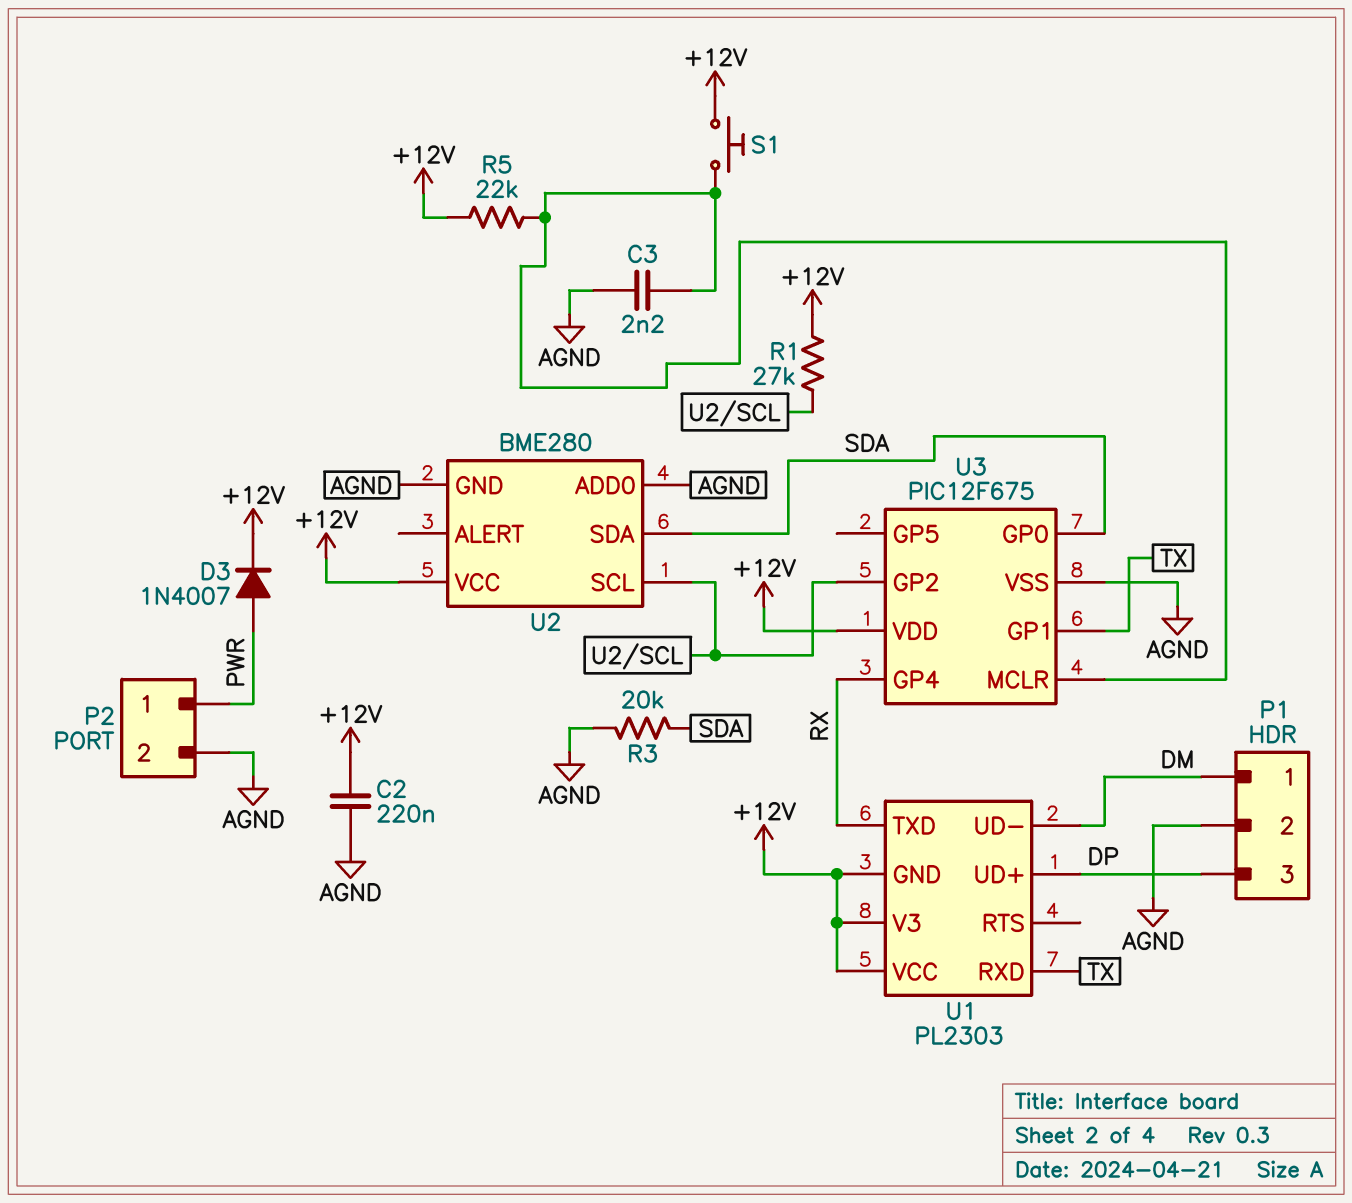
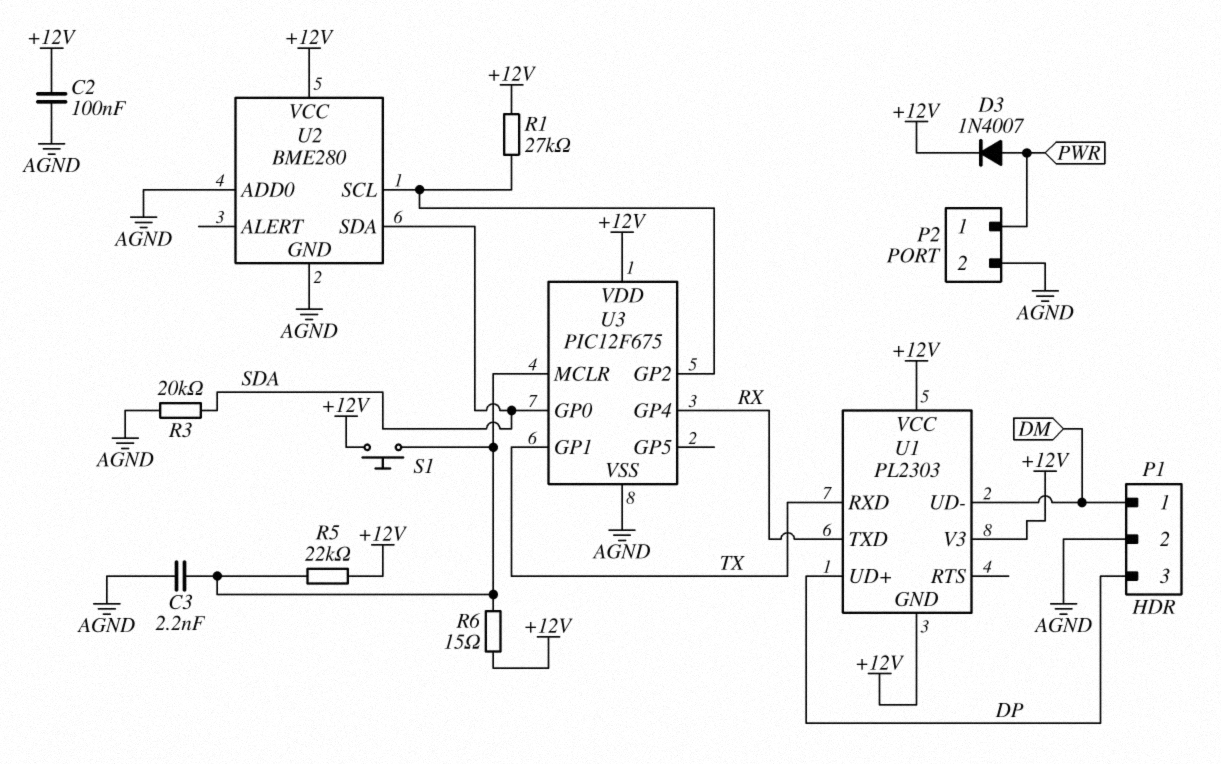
C2: 220nF (+12V, AGND) -> 100nF (+12V, AGND)
R6: none -> 15 (+12V, U3/MCLR)

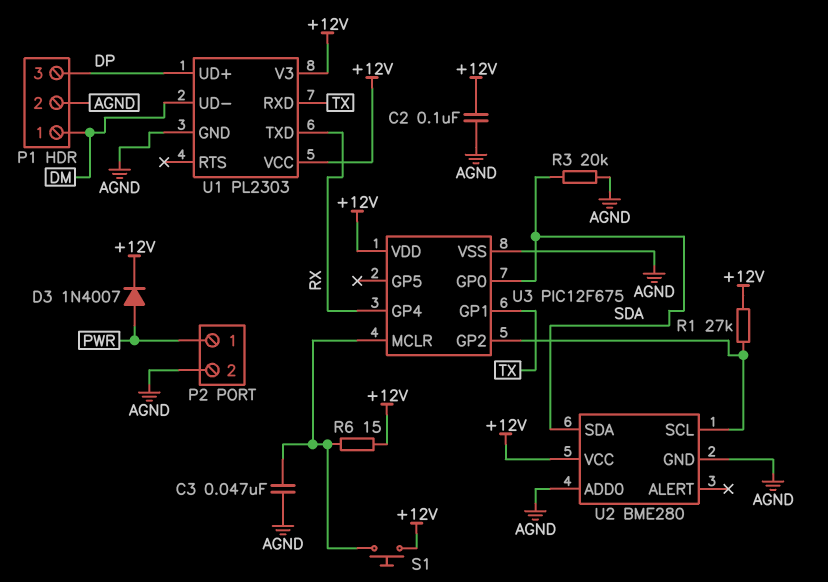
C3: 2.2nF (AGND, U3/MCLR) -> 47nF (AGND, U3/MCLR)
R5: 22k (+12V, U3/MCLR) -> none
U1 pin GND: +12V -> AGND

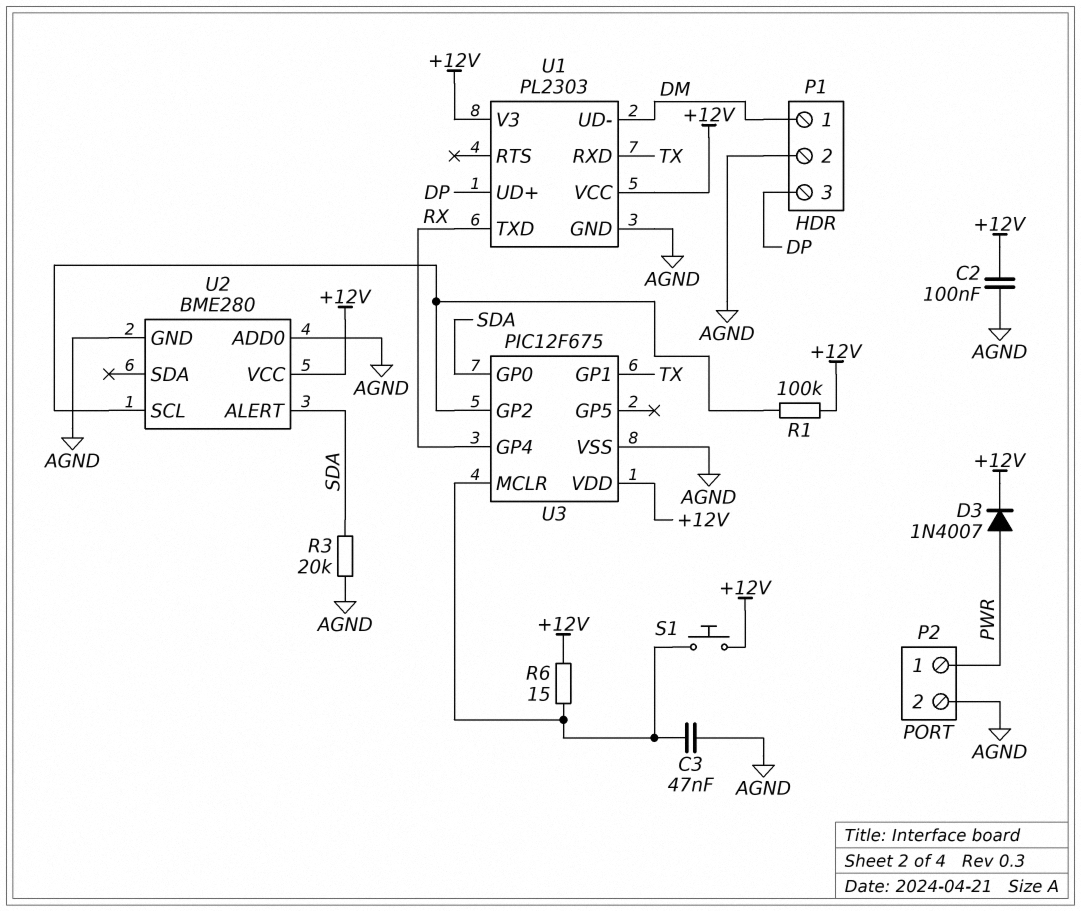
R1: 27k (+12V, U2/SCL) -> 100k (+12V, U2/SCL)
U2 pin ALERT: none -> SDA
U2 pin SDA: SDA -> none

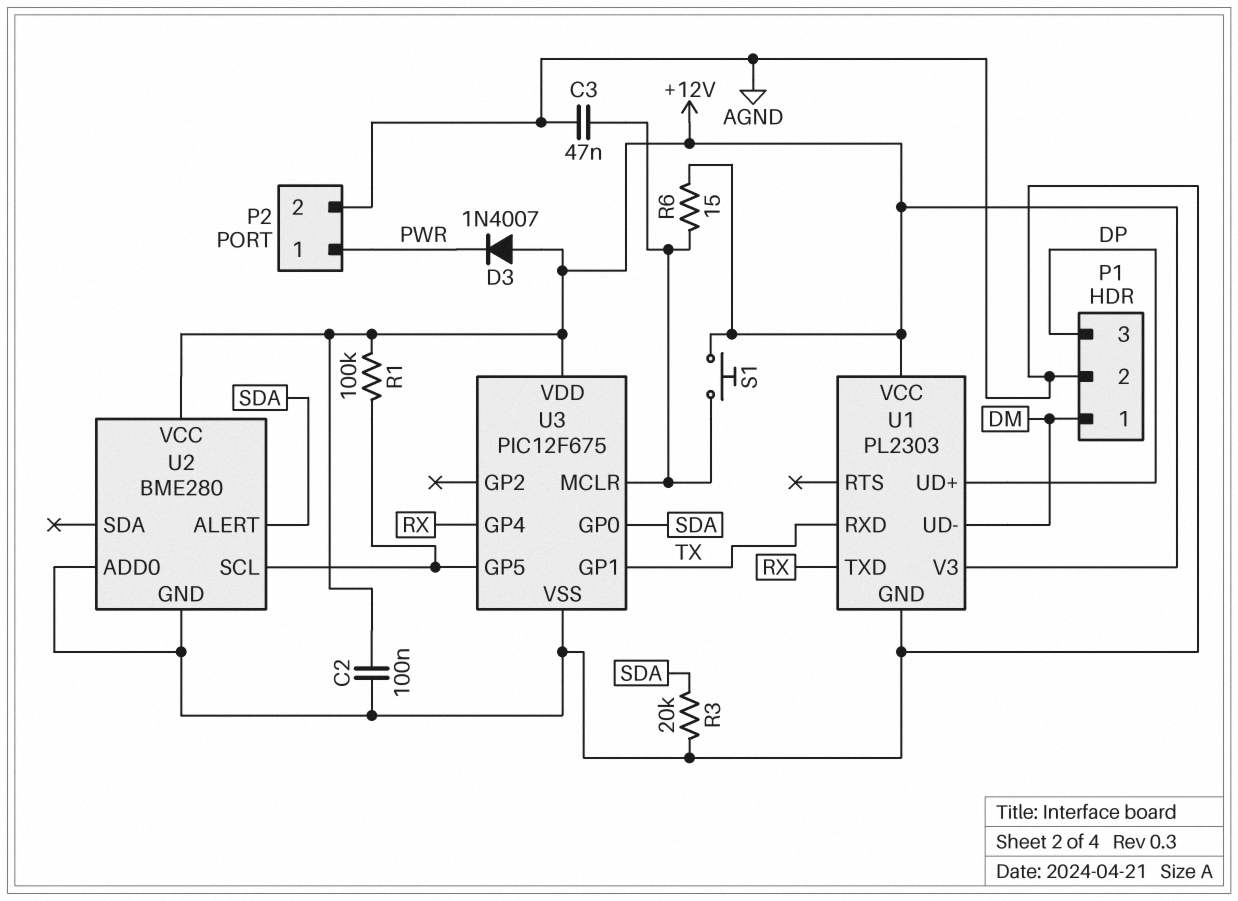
D3: diode 1N4007 (A PWR, K +12V) -> diode 1N4007 (A +12V, K PWR)
U3 pin GP2: U2/SCL -> none
U3 pin GP5: none -> U2/SCL

